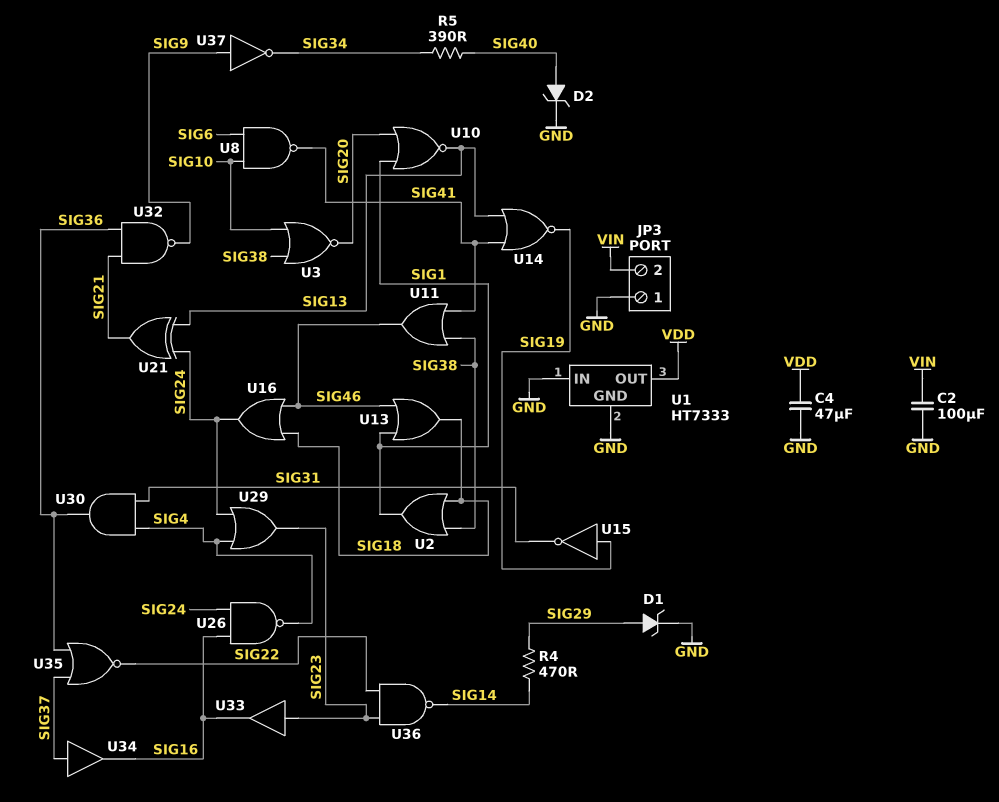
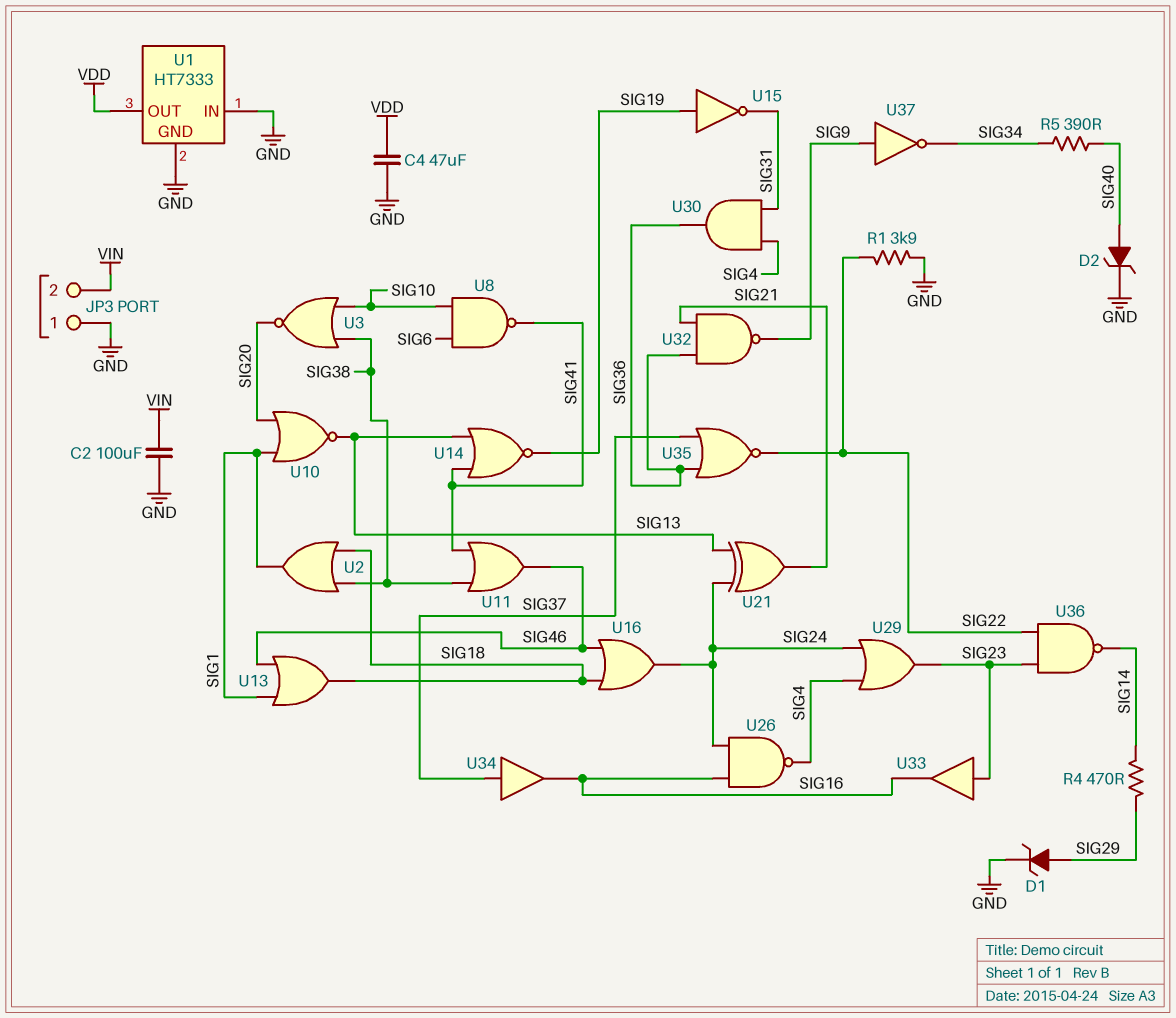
R1: none -> 3.9k (GND, SIG22)

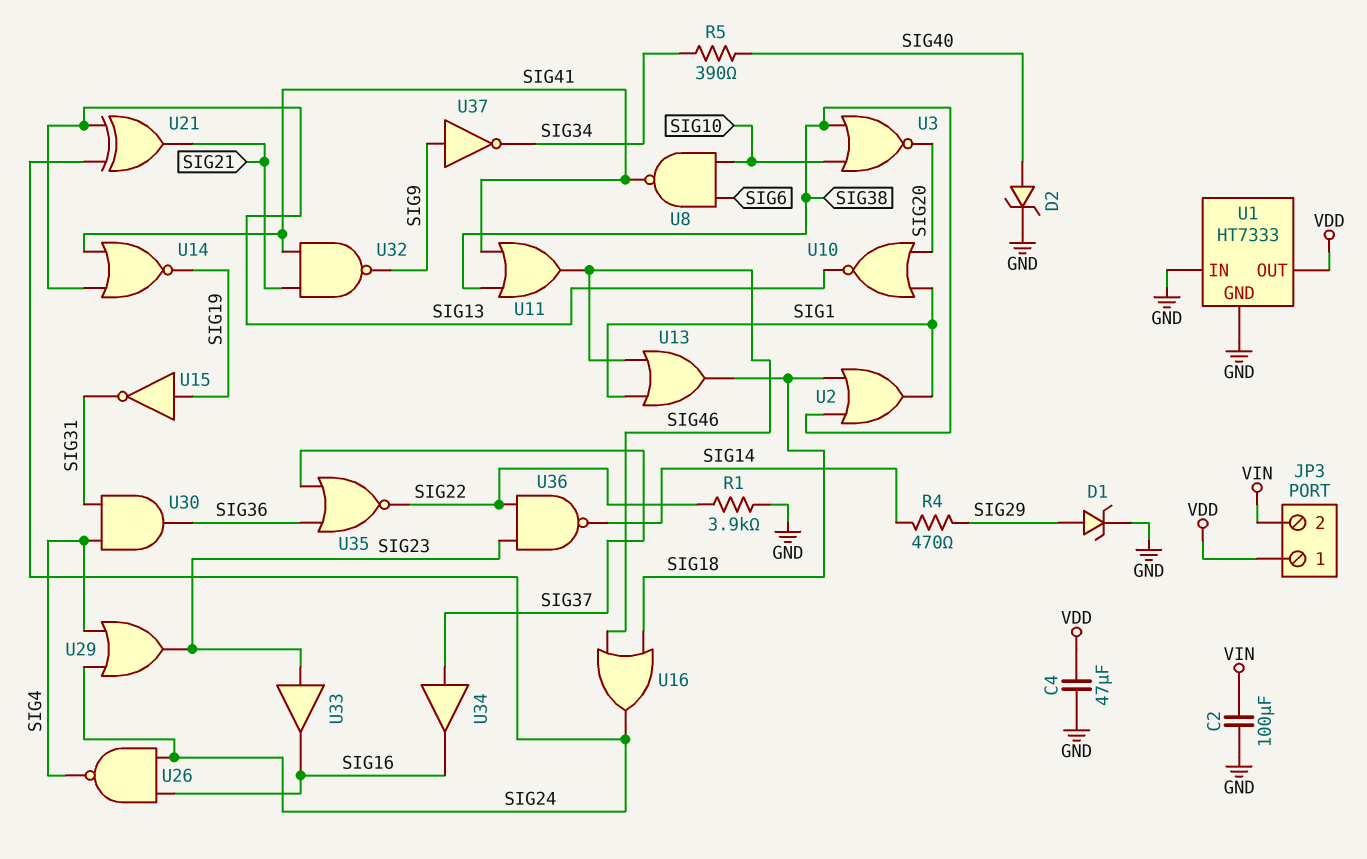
JP3 pin 1: GND -> VDD
U32: NAND (in SIG21, in SIG36, out SIG9) -> NAND (in SIG21, in SIG41, out SIG9)

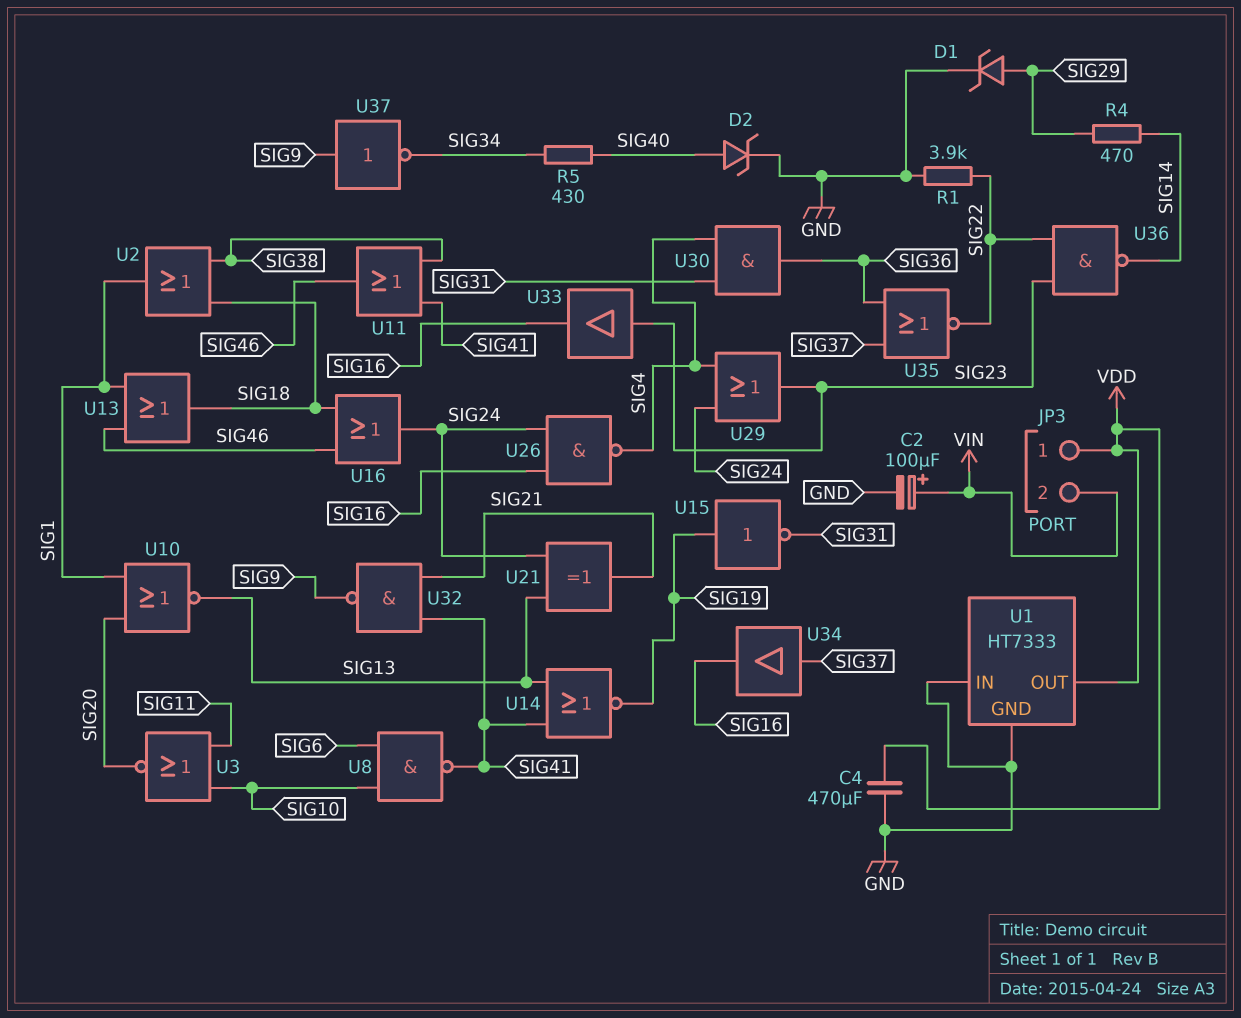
C2: 100uF (GND, VIN) -> 100uF (plus VIN, minus GND)
C4: 47uF (GND, VDD) -> 470uF (GND, VDD)
R5: 390 (SIG34, SIG40) -> 430 (SIG34, SIG40)
U3: NOR (in SIG10, in SIG38, out SIG20) -> NOR (in SIG10, in SIG11, out SIG20)

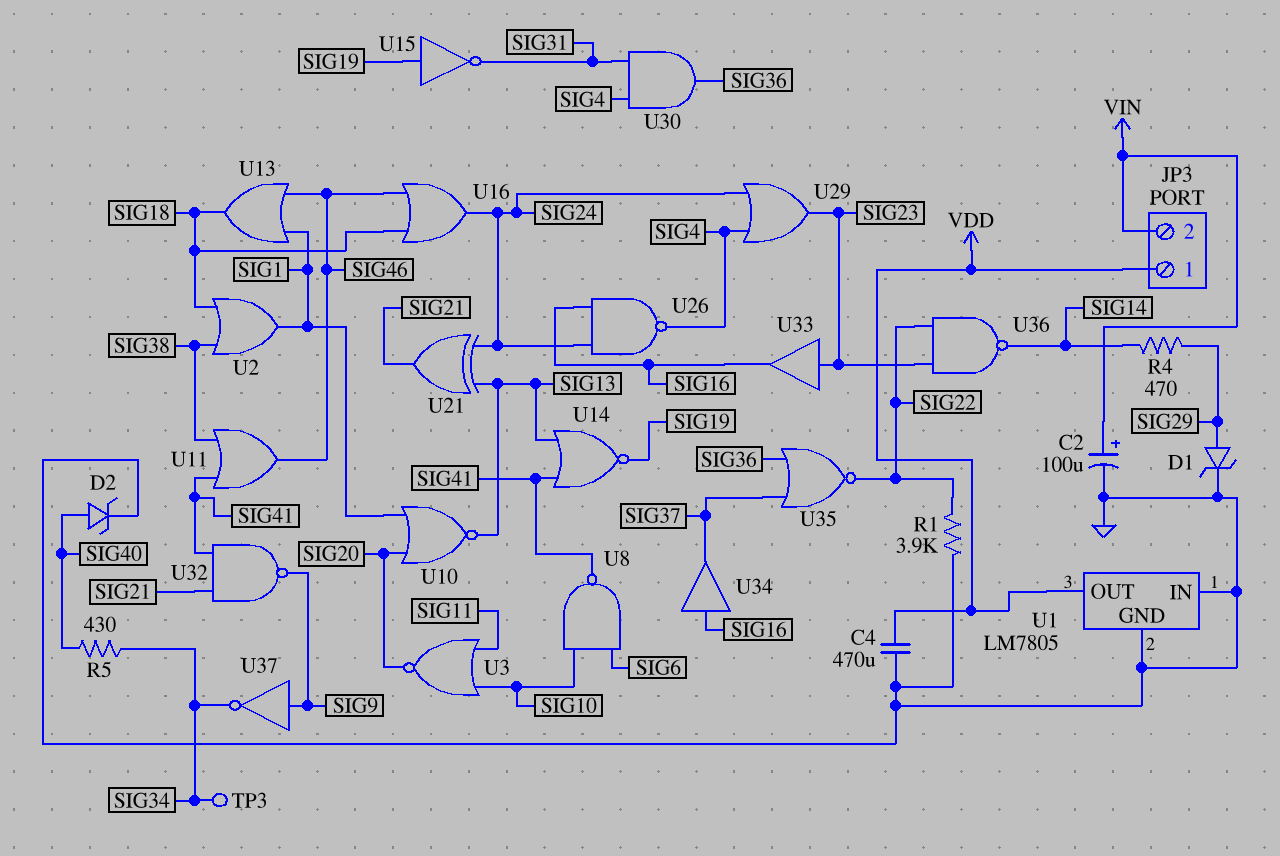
TP3: none -> test point (SIG34)
U1: HT7333 -> LM7805
U34: buffer (in SIG37, out SIG16) -> buffer (in SIG16, out SIG37)

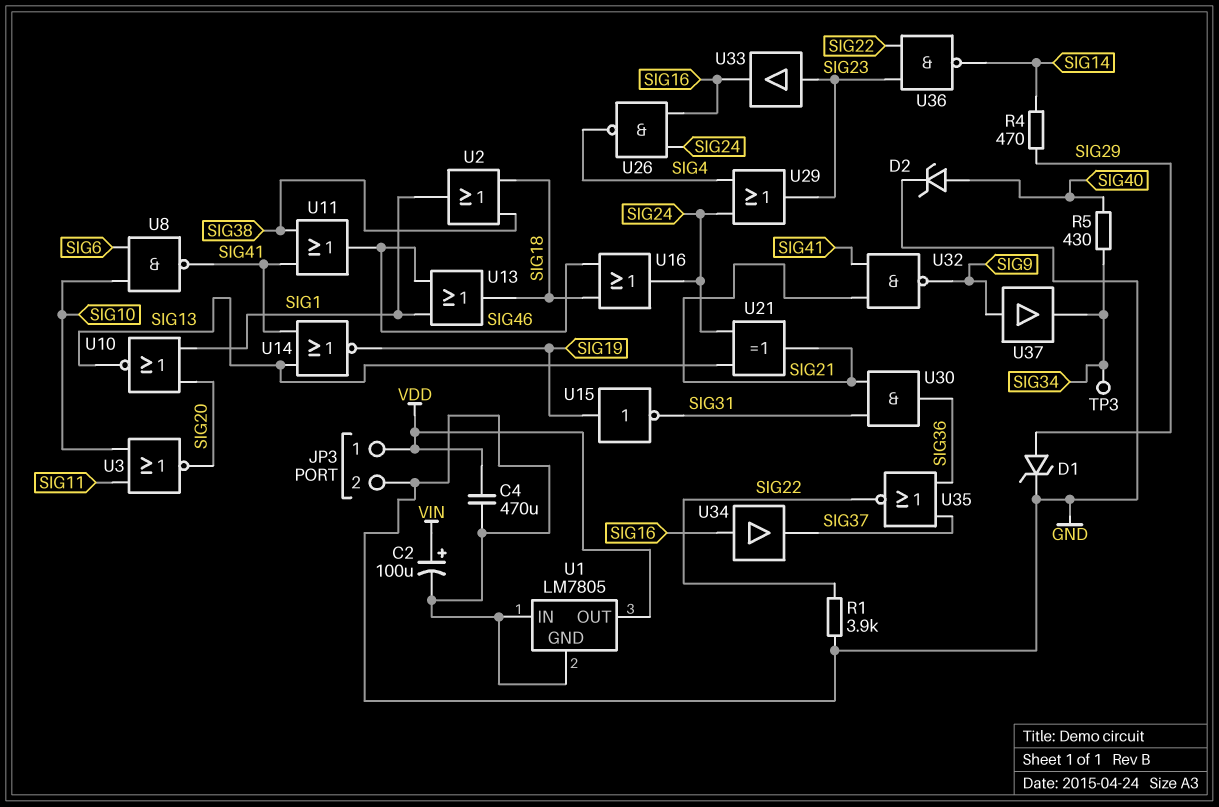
JP3 pin 2: VIN -> GND
U30: AND (in SIG4, in SIG31, out SIG36) -> AND (in SIG21, in SIG31, out SIG36)
U37: NOT (in SIG9, out SIG34) -> buffer (in SIG9, out SIG34)

